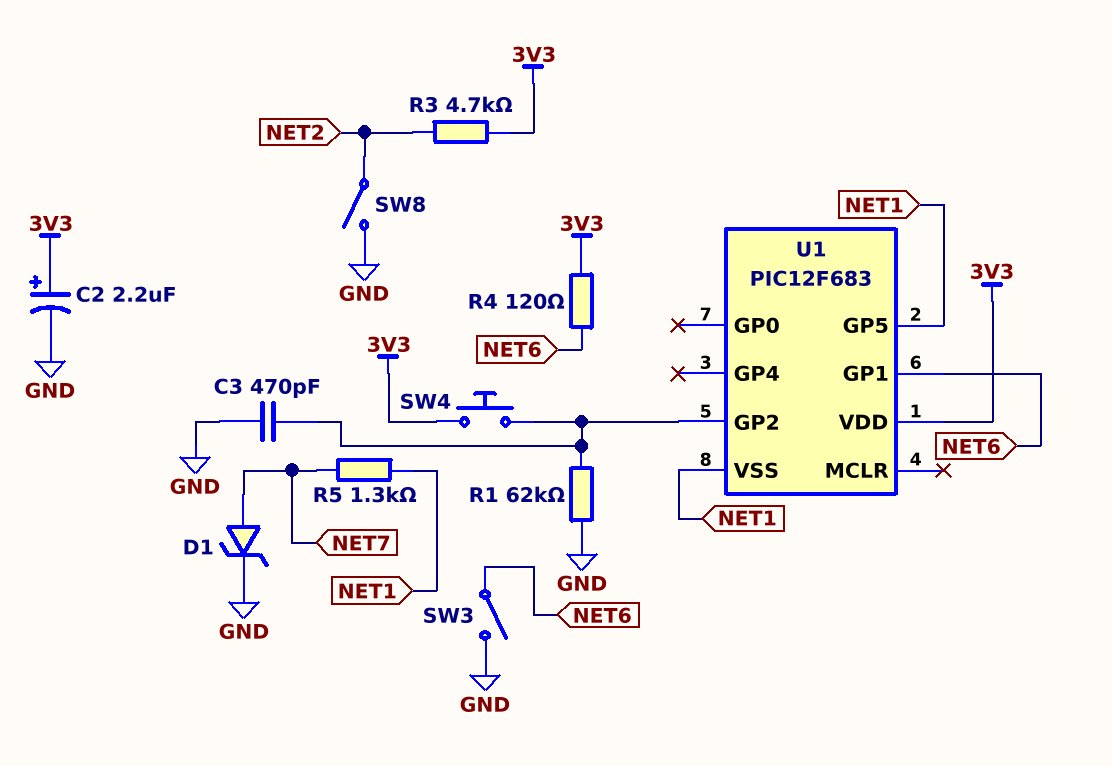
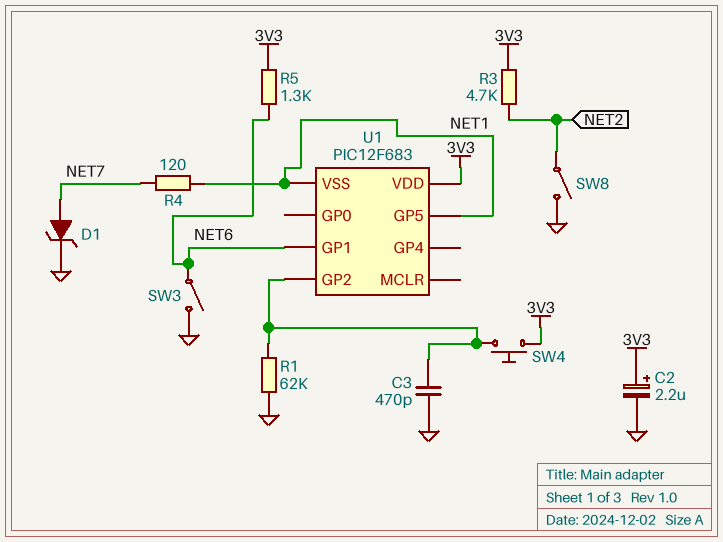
R4: 120 (3V3, NET6) -> 120 (NET1, NET7)
R5: 1.3k (NET1, NET7) -> 1.3k (3V3, NET6)

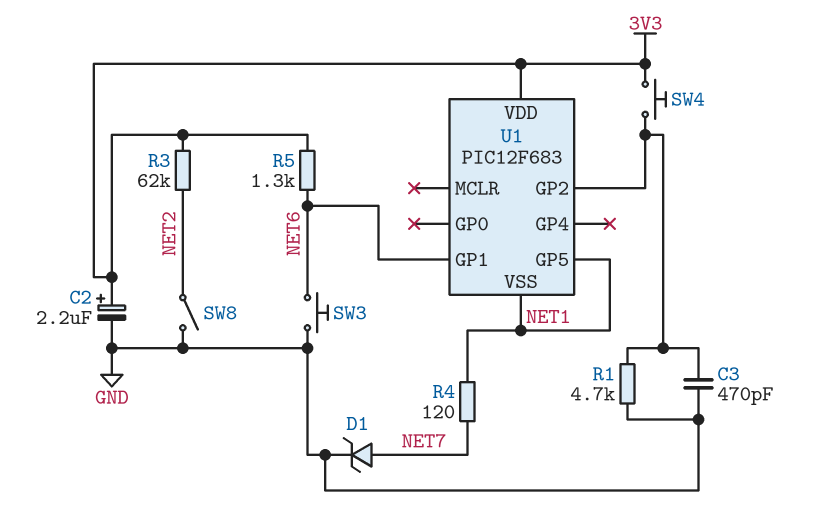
R1: 62k (GND, U1/GP2) -> 4.7k (GND, U1/GP2)
R3: 4.7k (3V3, NET2) -> 62k (3V3, NET2)
SW3: switch (GND, NET6) -> button (GND, NET6)

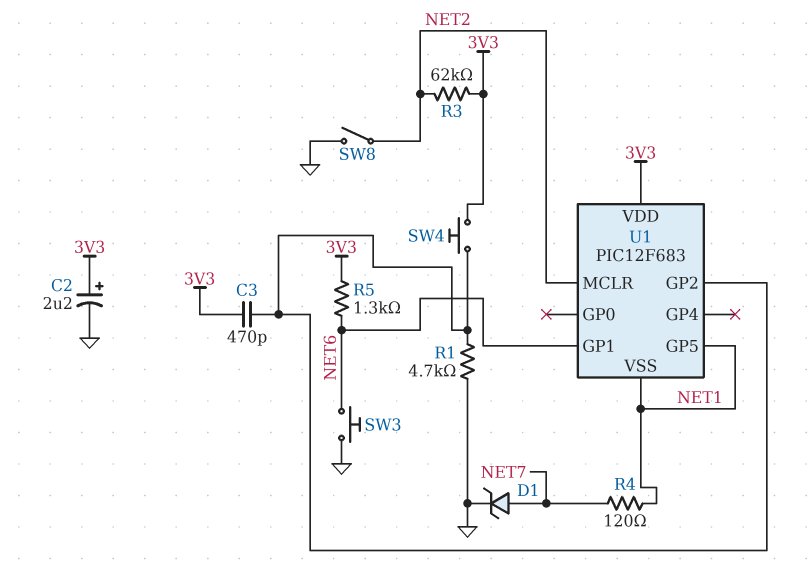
C3: 470pF (GND, U1/GP2) -> 470pF (3V3, U1/GP2)
U1 pin MCLR: none -> NET2

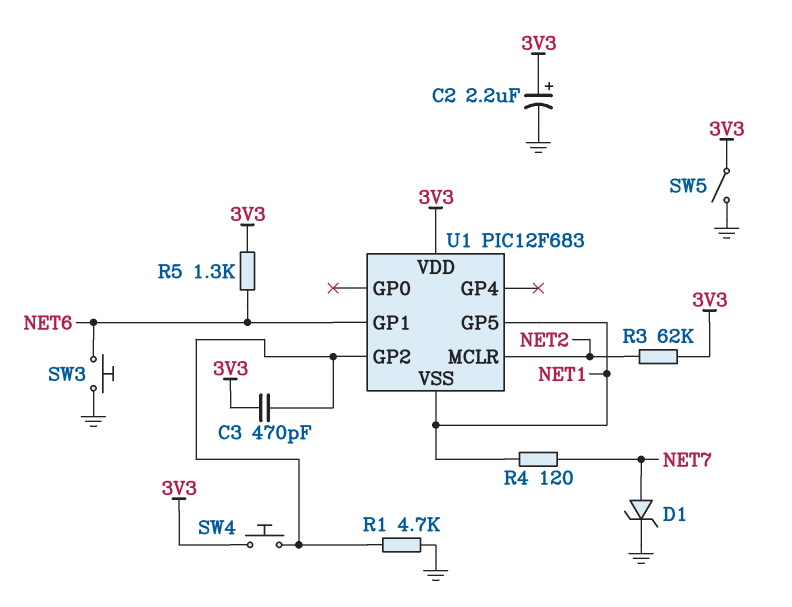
SW5: none -> switch (3V3, GND)
SW8: switch (GND, NET2) -> none

